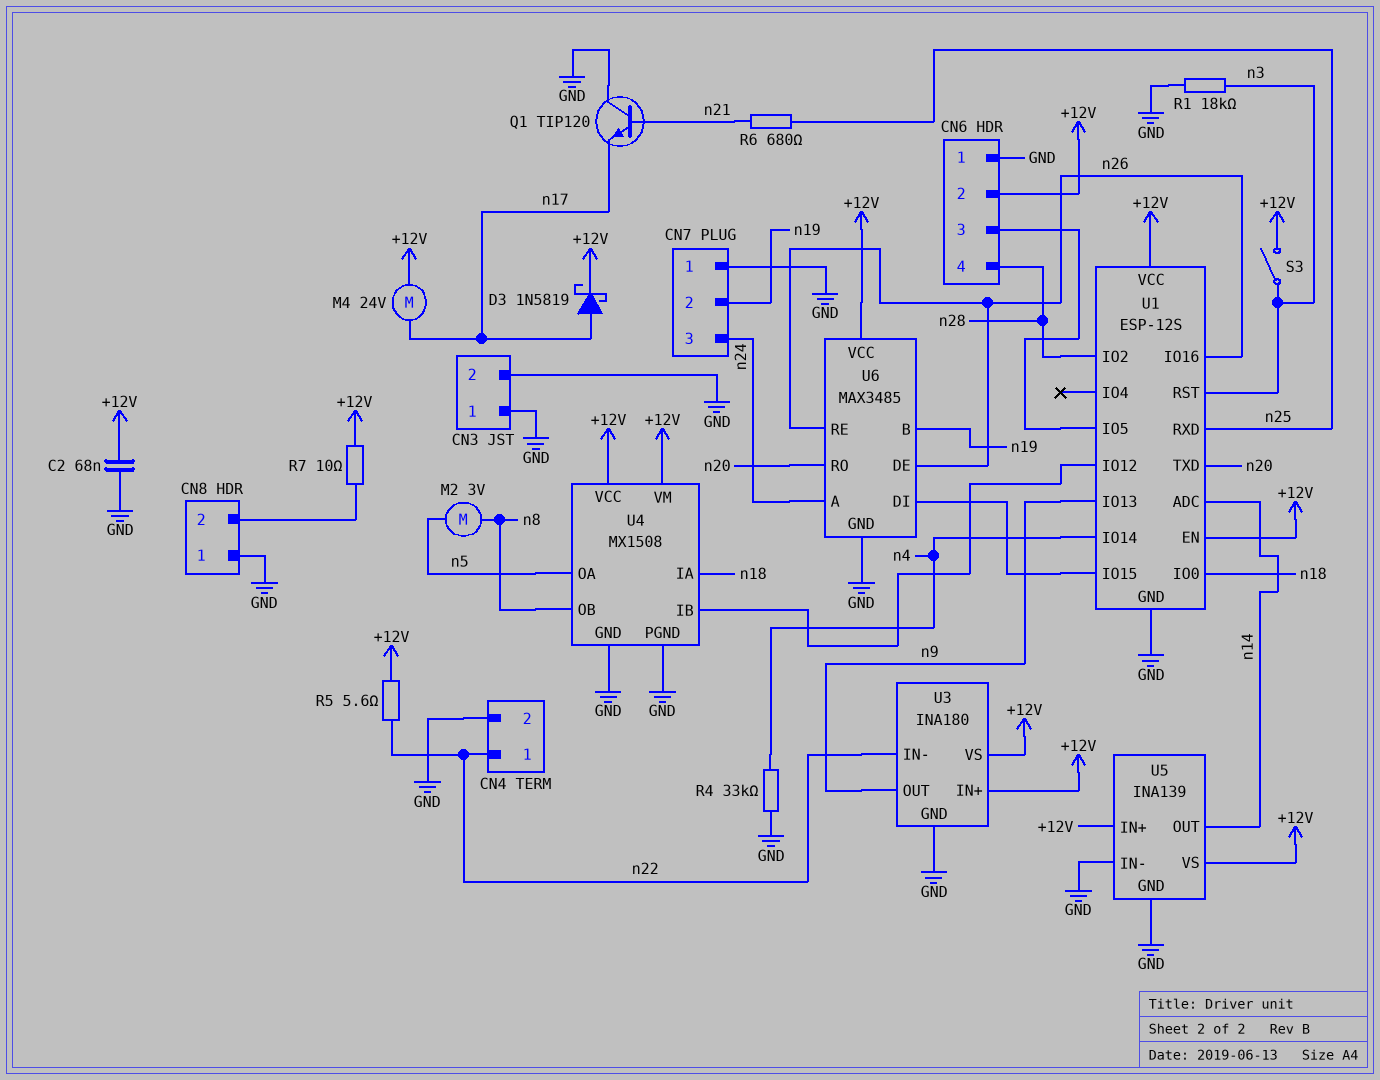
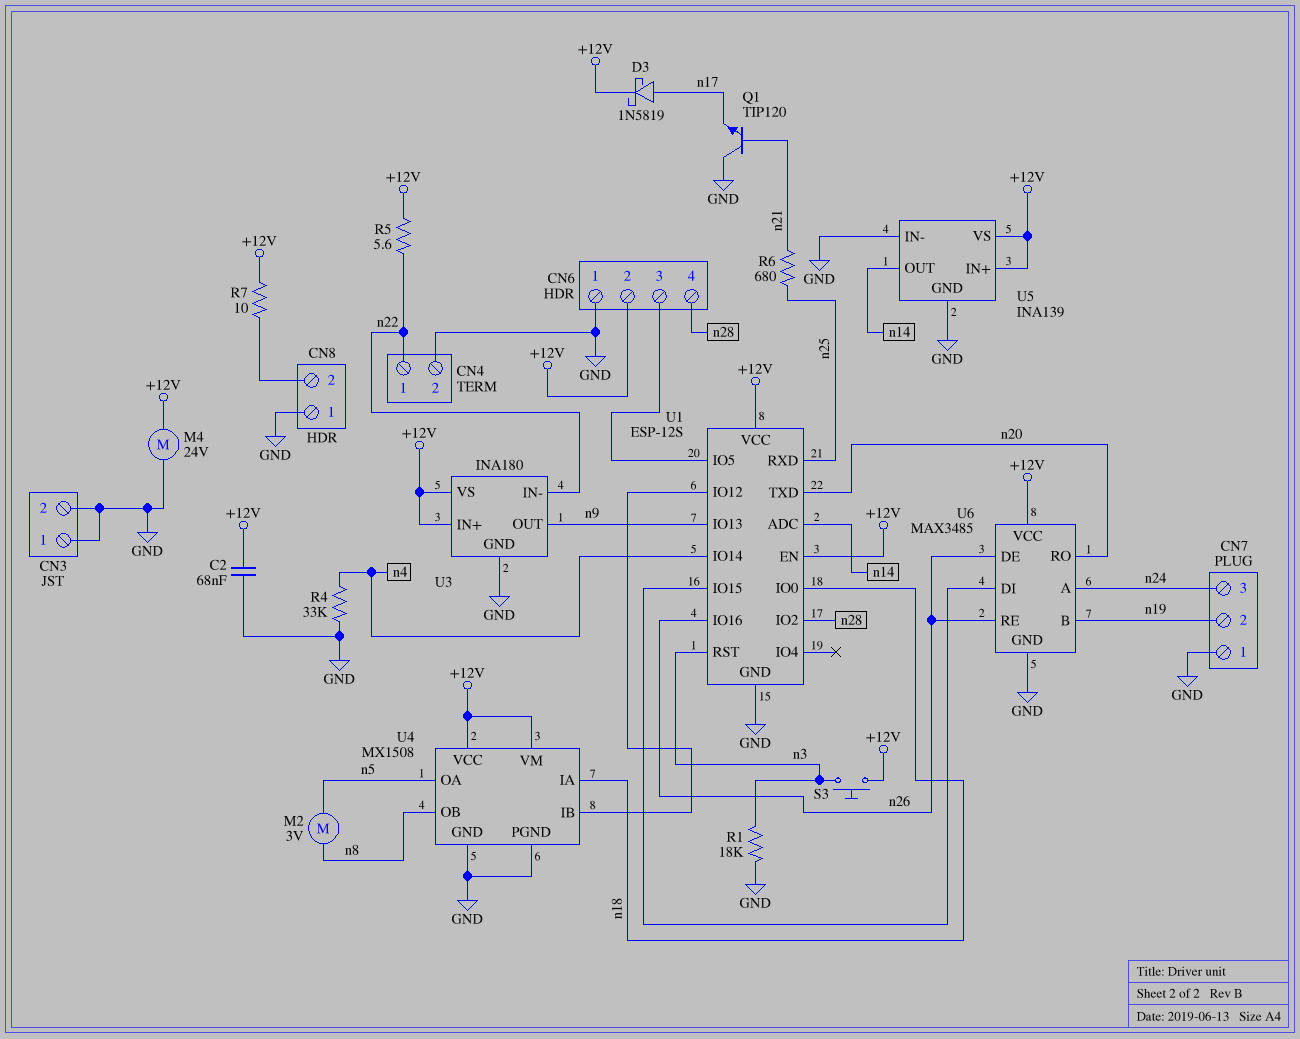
M4: motor 24V (+12V, n17) -> motor 24V (+12V, GND)
S3: switch (+12V, n3) -> button (+12V, n3)

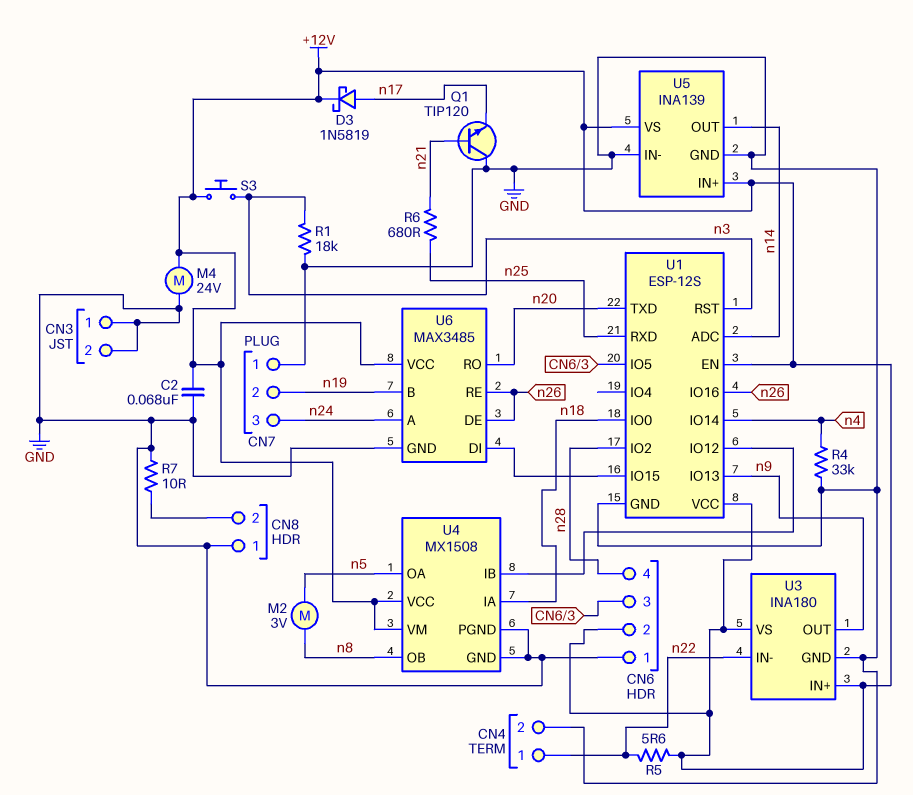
R7: 10 (+12V, CN8/2) -> 10 (CN8/2, GND)

